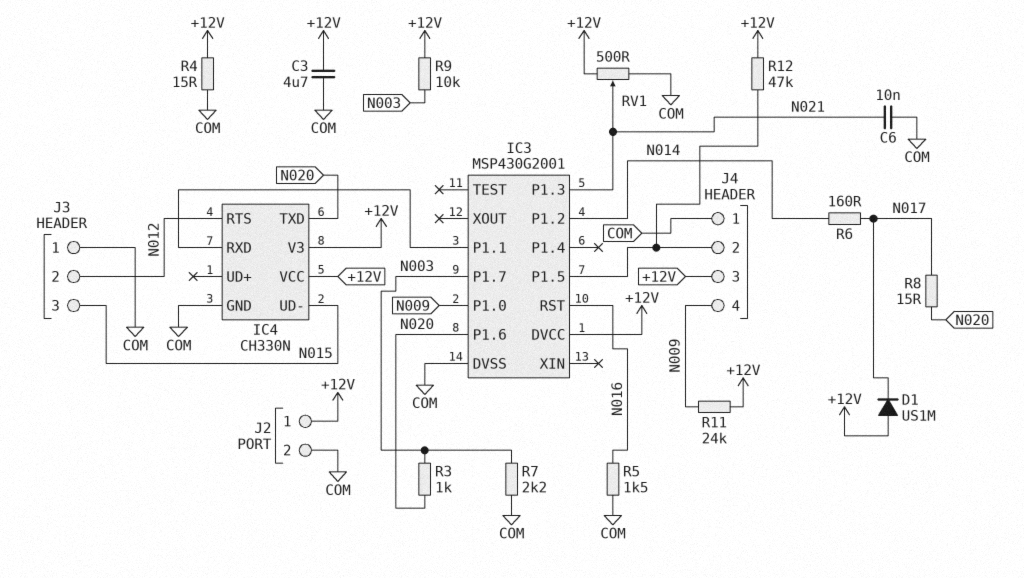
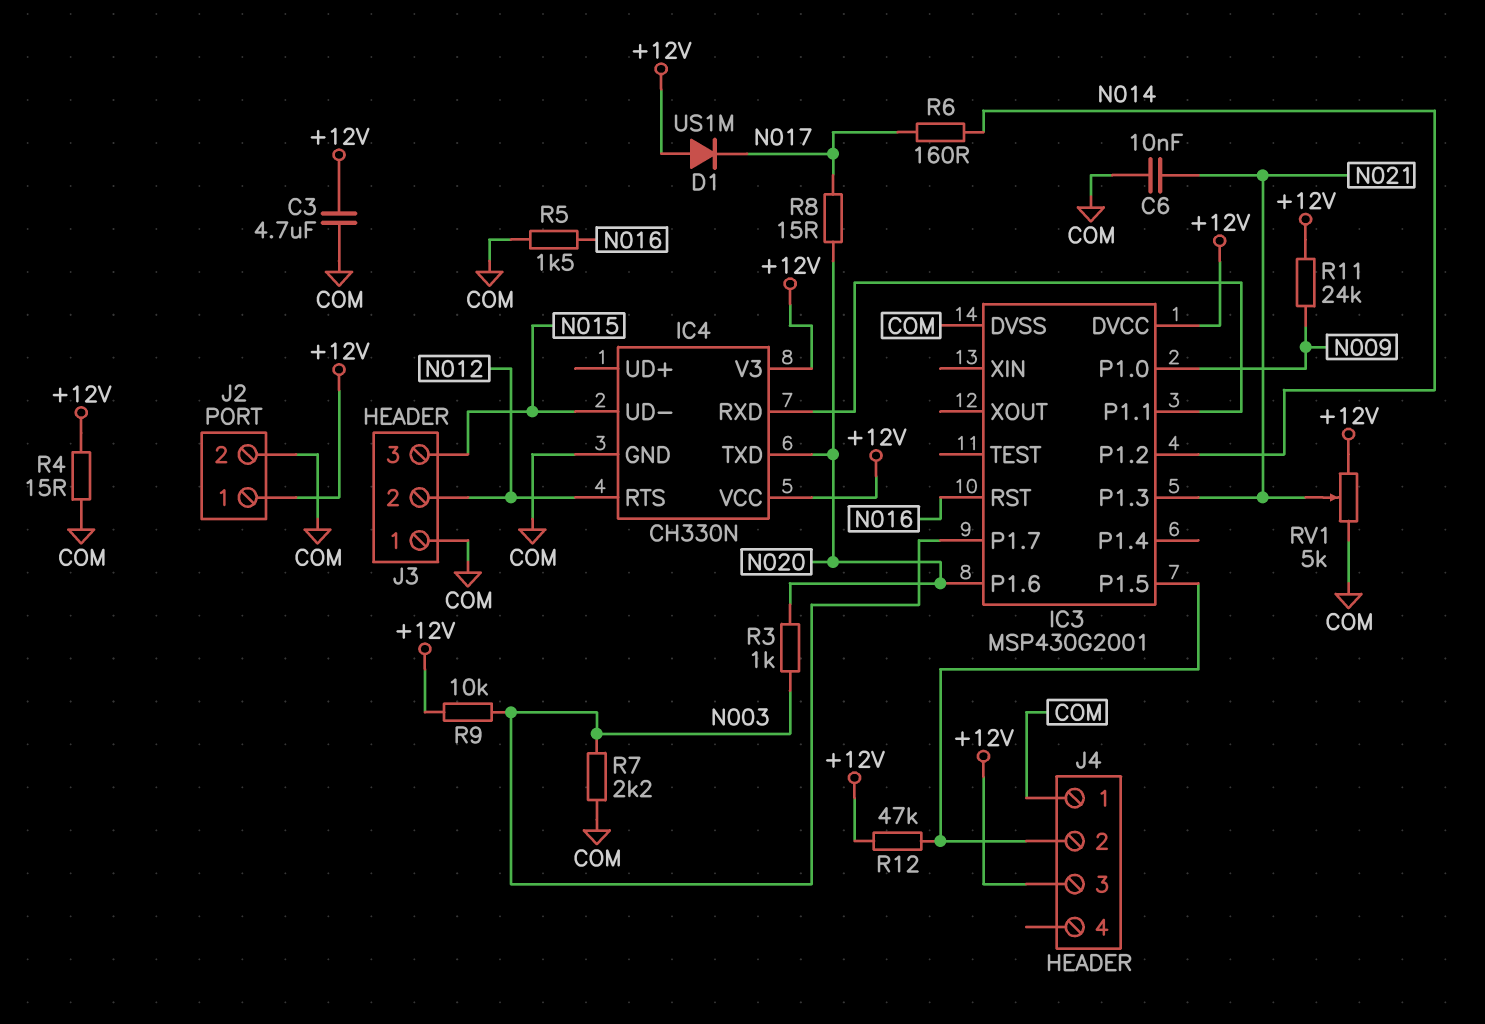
J4 pin 4: N009 -> none
RV1: 500 (+12V, COM, wiper N021) -> 5k (+12V, COM, wiper N021)

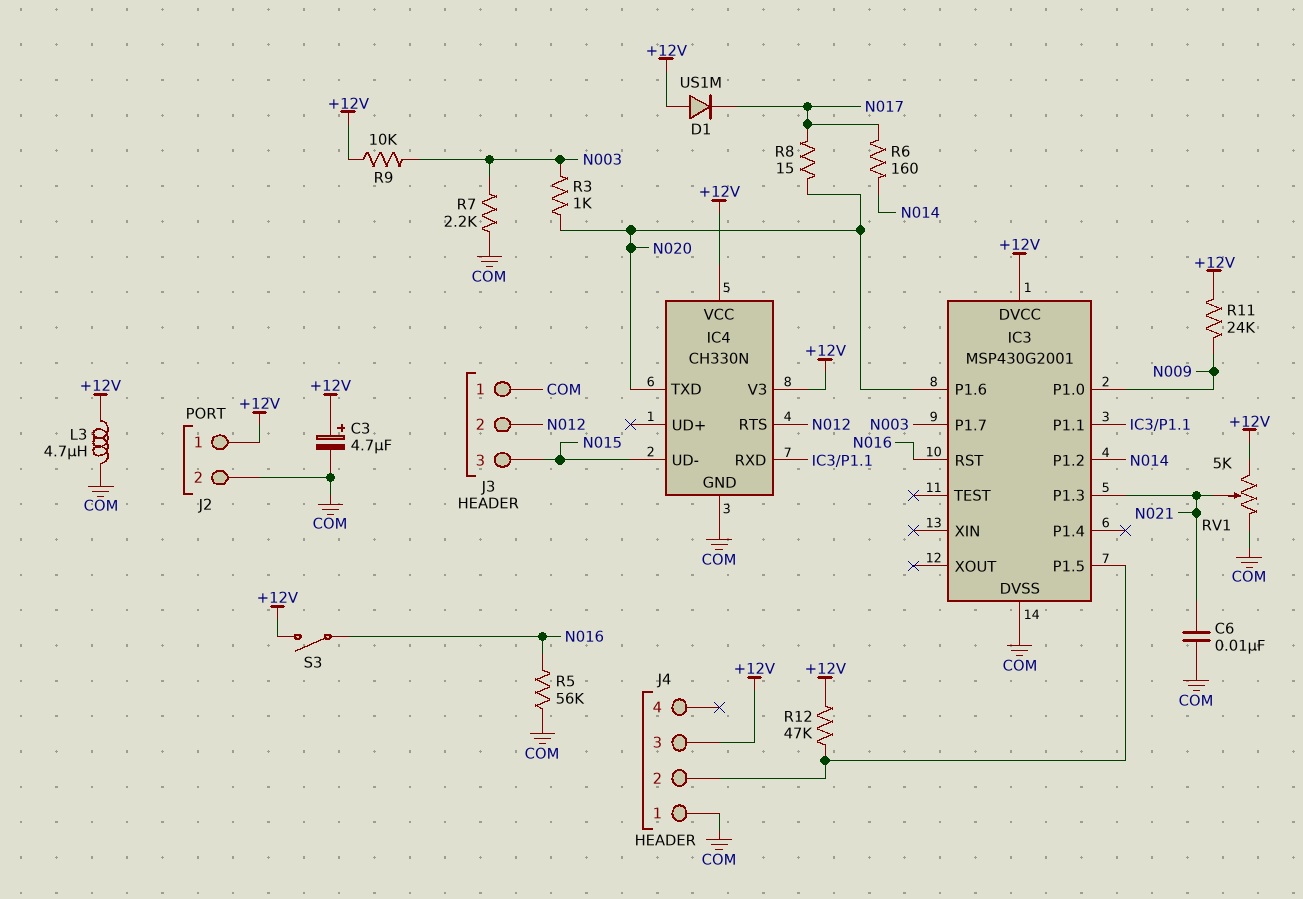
C3: 4.7uF (+12V, COM) -> 4.7uF (plus +12V, minus COM)
L3: none -> 4.7uH (+12V, COM)
R4: 15 (+12V, COM) -> none
R5: 1.5k (COM, N016) -> 56k (COM, N016)
S3: none -> switch (+12V, N016)

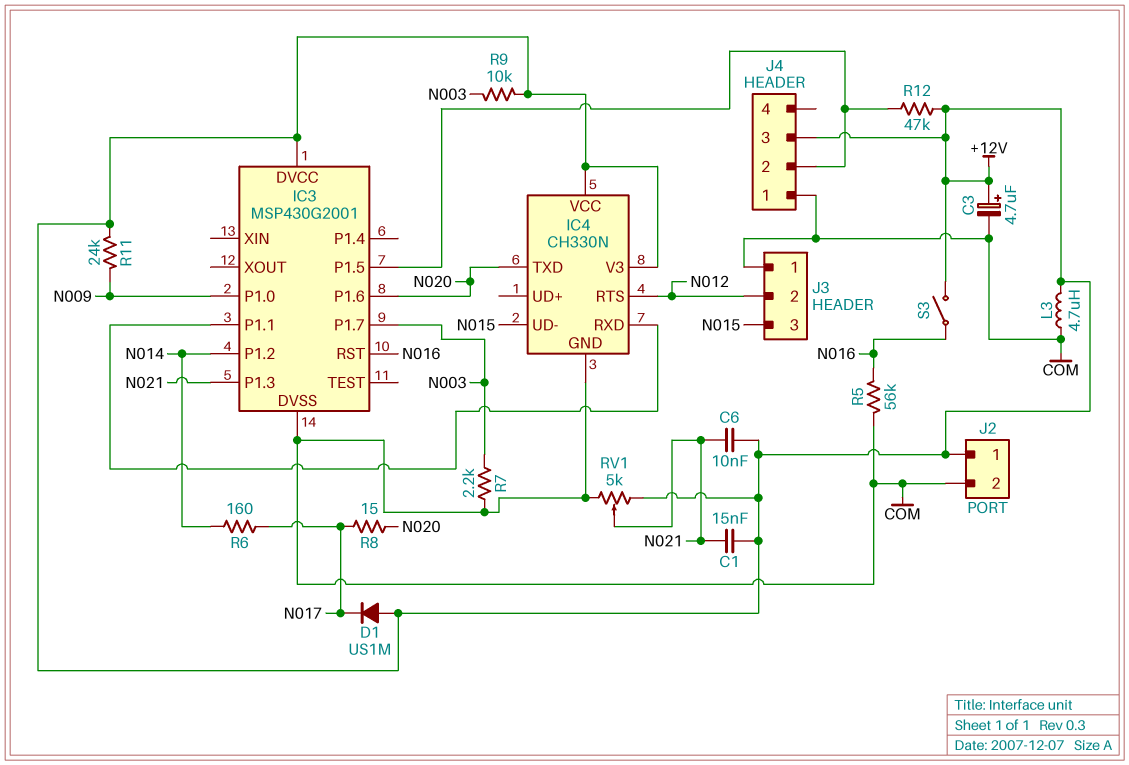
C1: none -> 15nF (+12V, N021)
C6: 10nF (COM, N021) -> 10nF (+12V, N021)
R3: 1k (N003, N020) -> none

